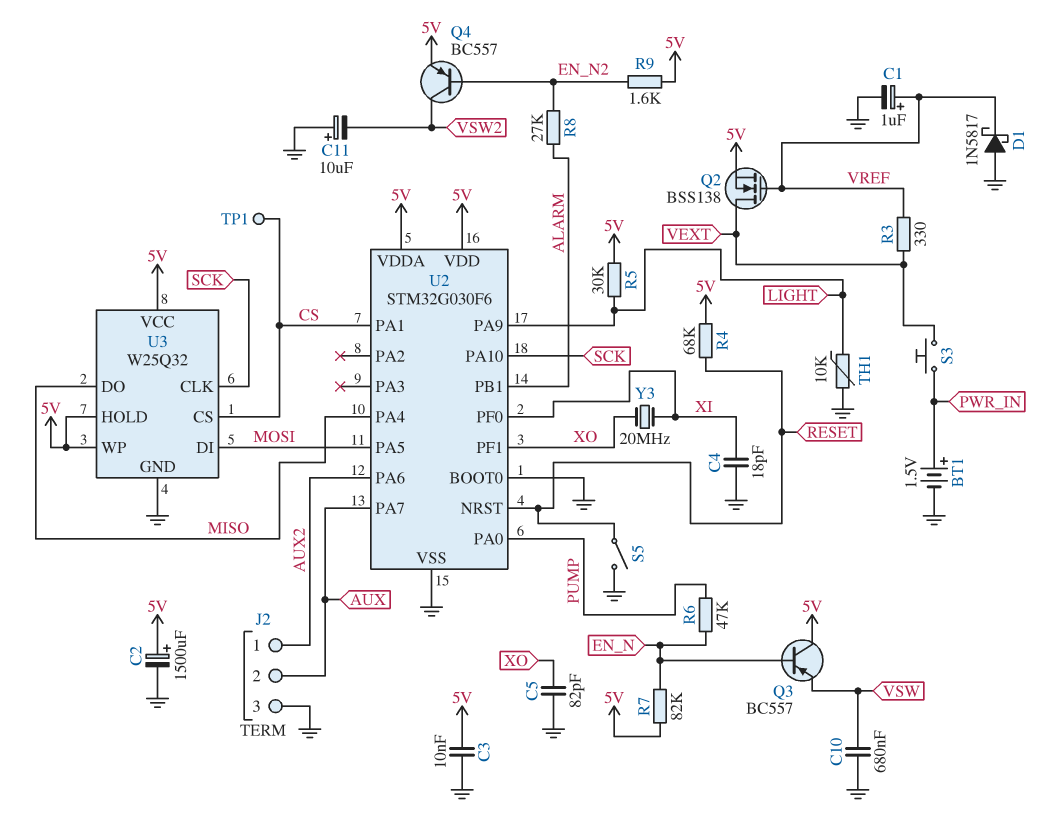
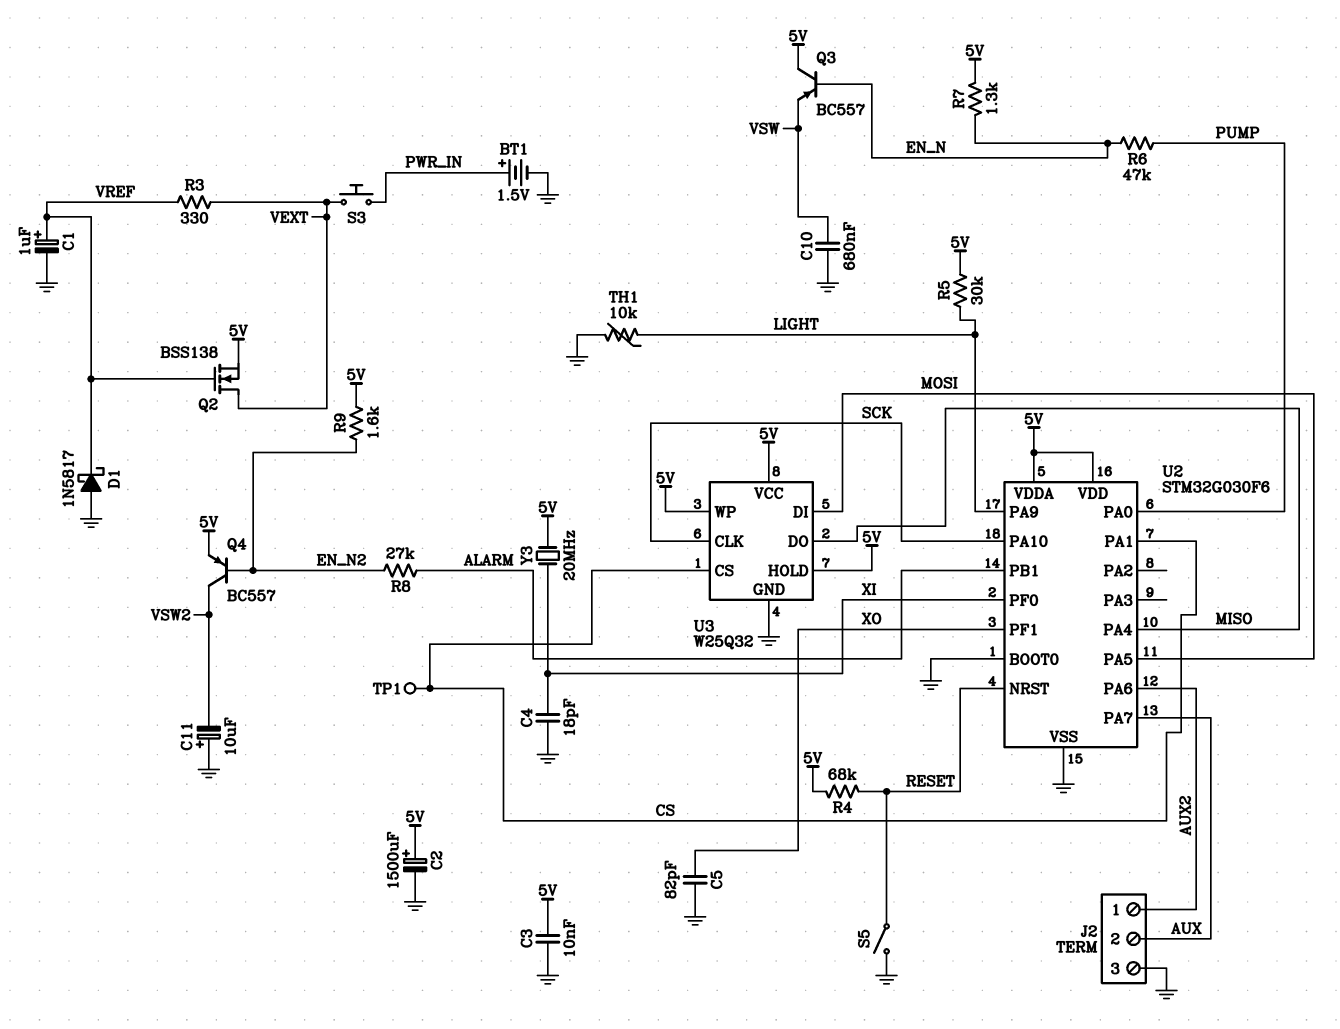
R7: 82k (5V, EN_N) -> 1.3k (5V, EN_N)
Y3: 20MHz (XI, XO) -> 20MHz (5V, XI)

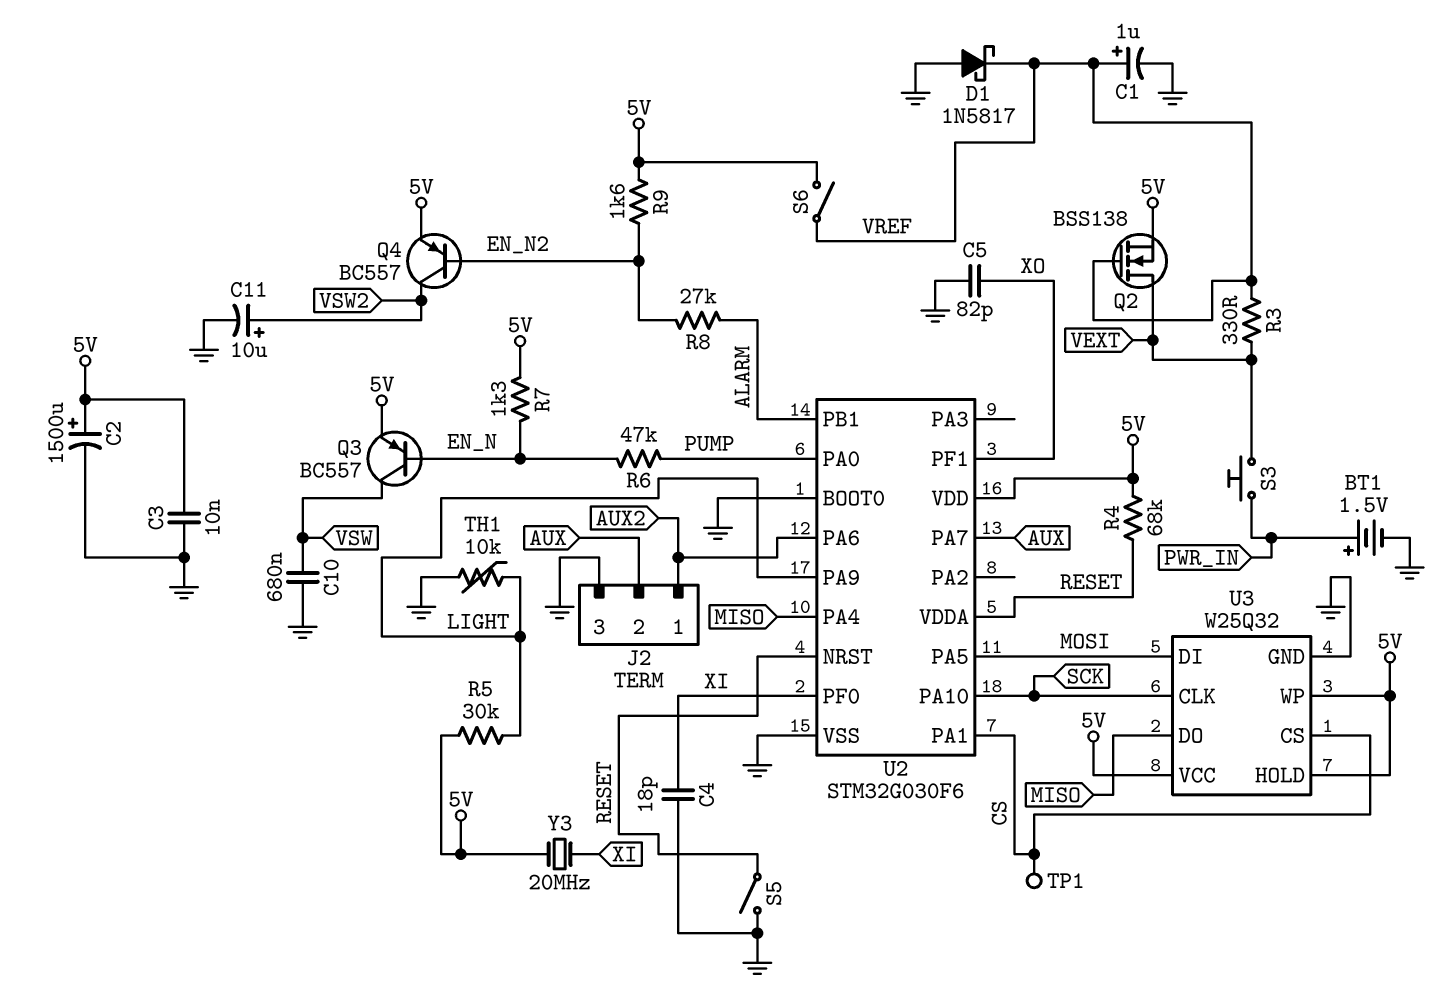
C11: 10uF (plus GND, minus VSW2) -> 10uF (plus VSW2, minus GND)
Q3: PNP BC557 (B EN_N, C 5V, E VSW) -> PNP BC557 (B EN_N, C VSW, E 5V)
S6: none -> switch (5V, VREF)
U2 pin VDDA: 5V -> RESET

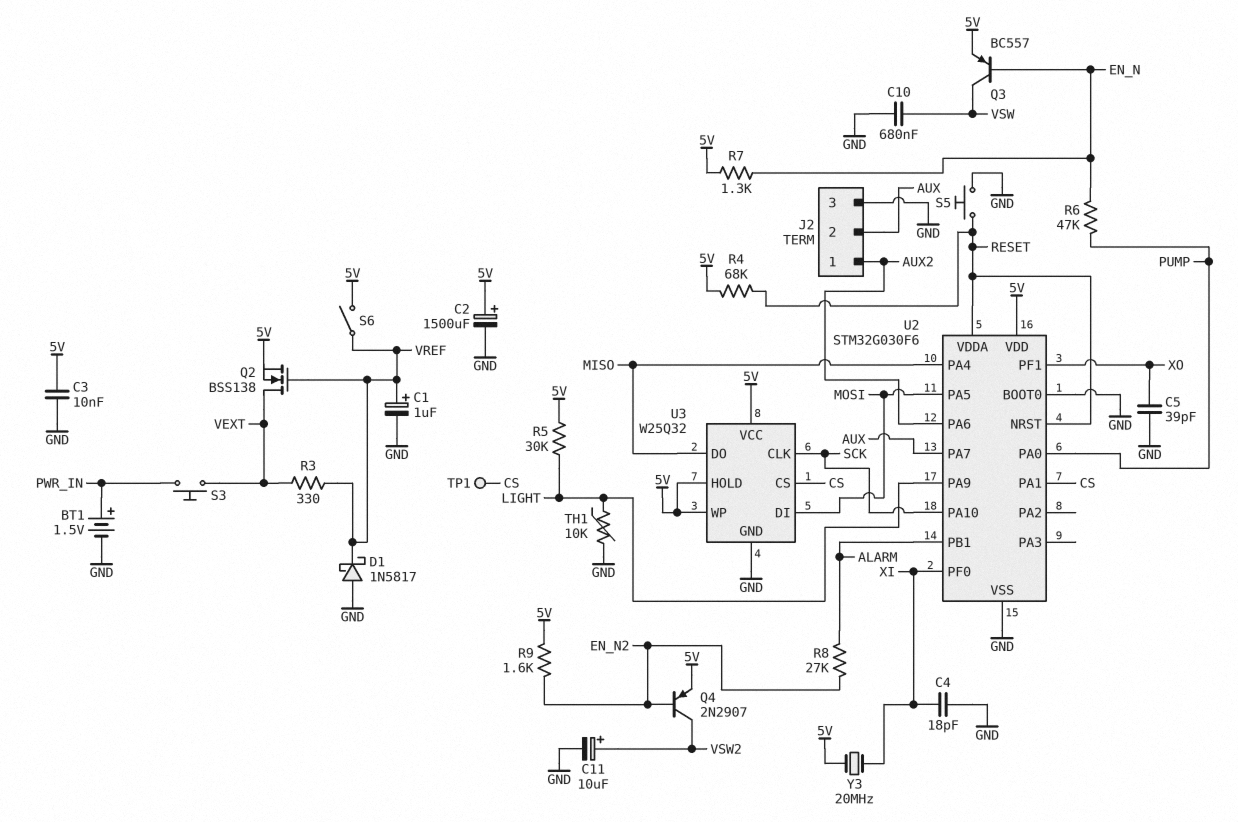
C5: 82pF (GND, XO) -> 39pF (GND, XO)
Q4: PNP BC557 (B EN_N2, C VSW2, E 5V) -> PNP 2N2907 (B EN_N2, C VSW2, E 5V)
S5: switch (GND, RESET) -> button (GND, RESET)

